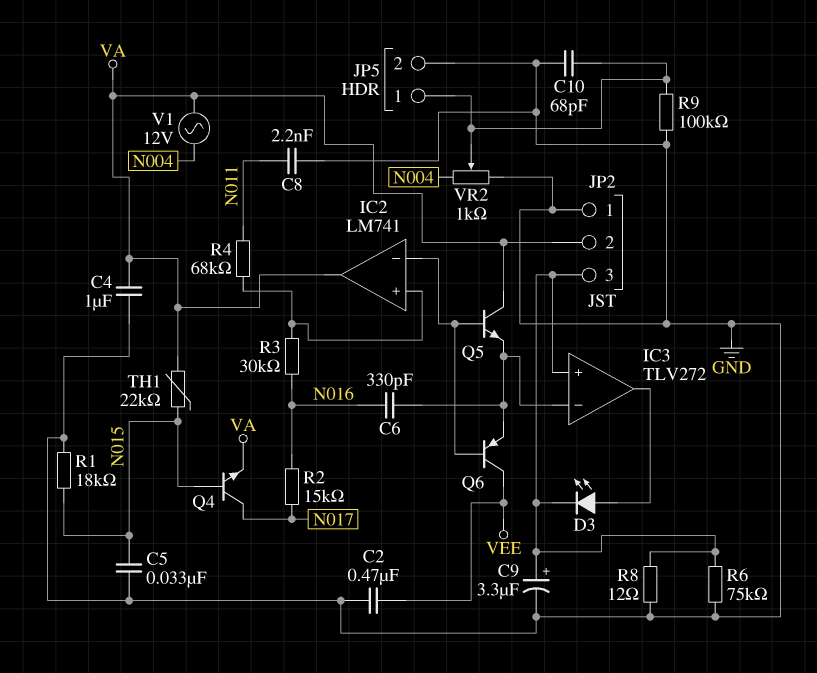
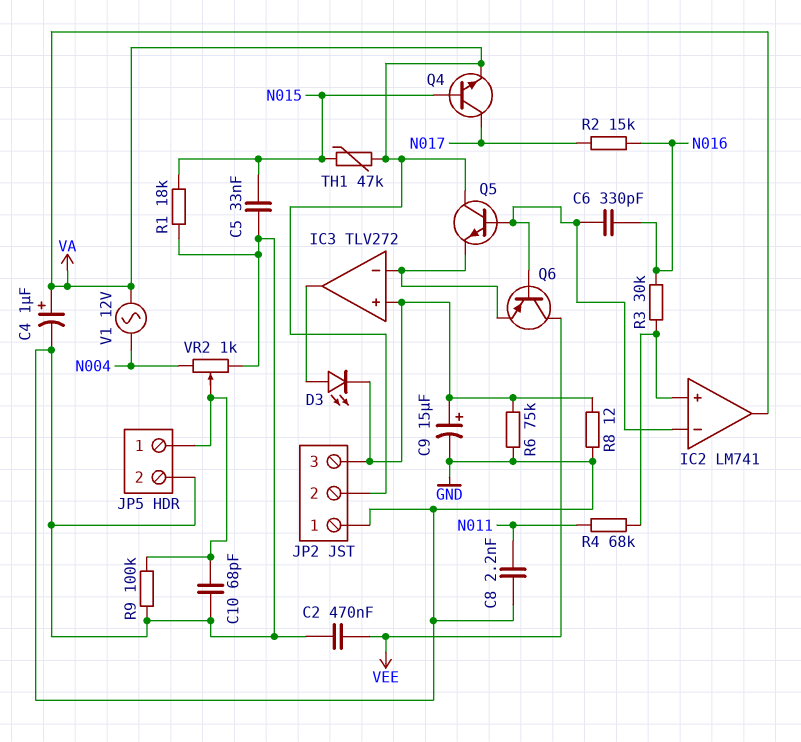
C4: 1uF (GND, VA) -> 1uF (plus VA, minus GND)
C6: 330pF (IC3/in-, N016) -> 330pF (IC2/in-, N016)
C9: 3.3uF (plus IC3/in+, minus GND) -> 15uF (plus IC3/in+, minus GND)
TH1: 22k (N015, VA) -> 47k (N015, VA)

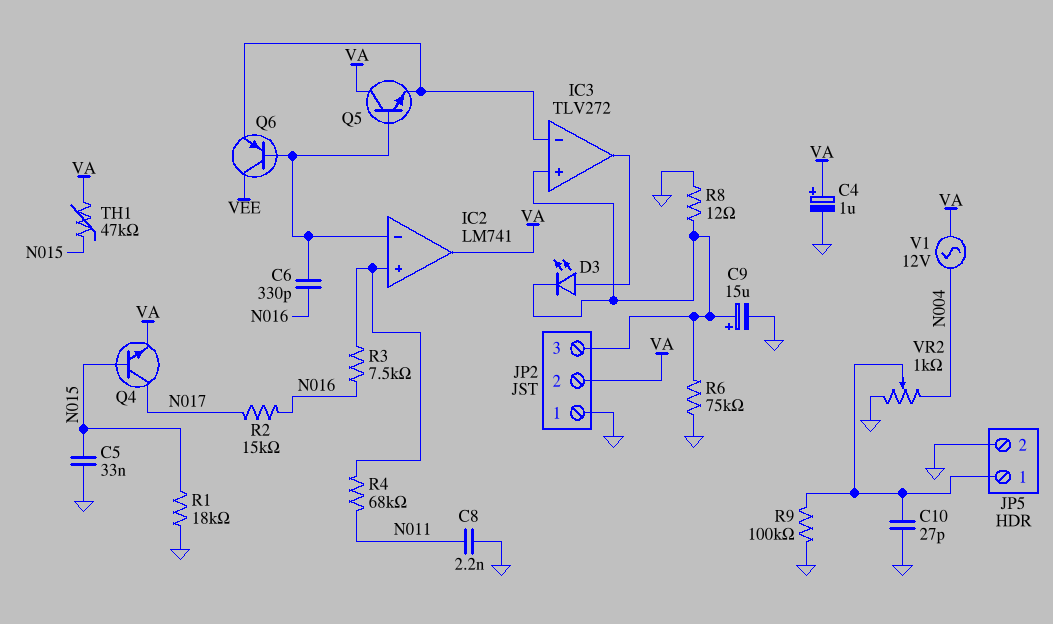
C2: 470nF (GND, VEE) -> none
C10: 68pF (GND, JP5/1) -> 27pF (GND, JP5/1)
R3: 30k (IC2/in+, N016) -> 7.5k (IC2/in+, N016)

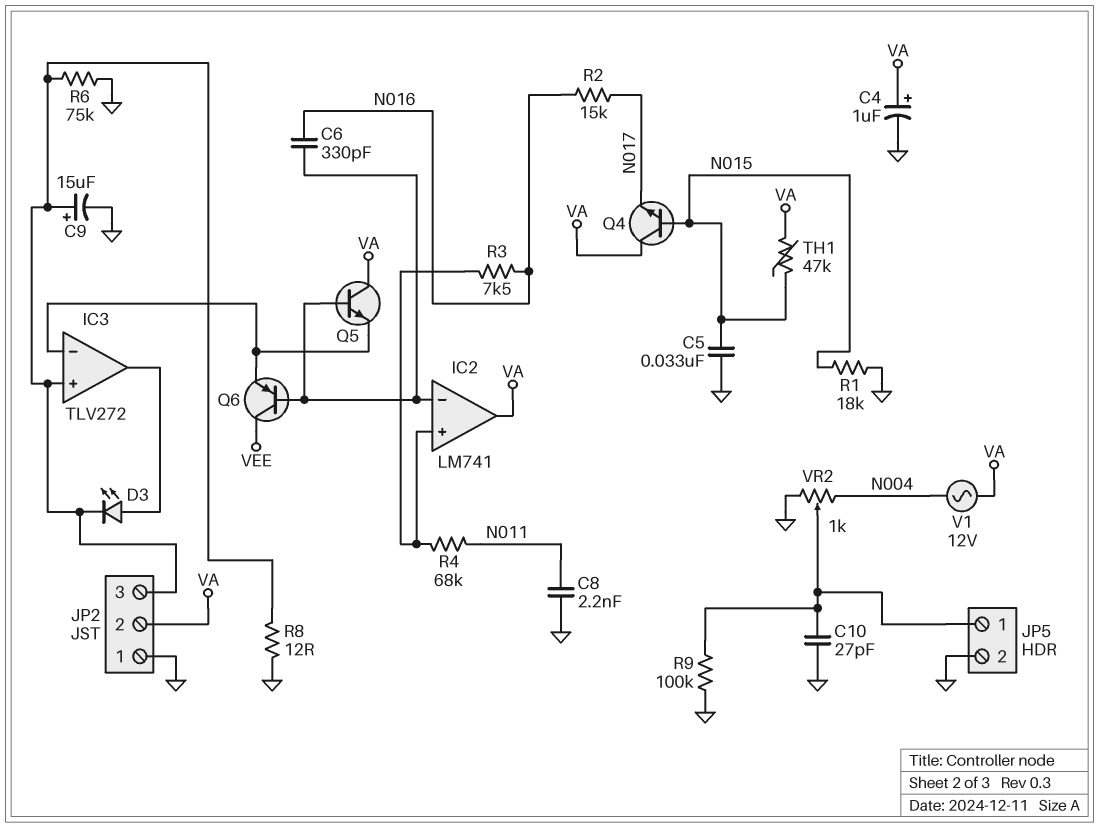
Q4: NPN (B N015, C N017, E VA) -> NPN (B N015, C VA, E N017)

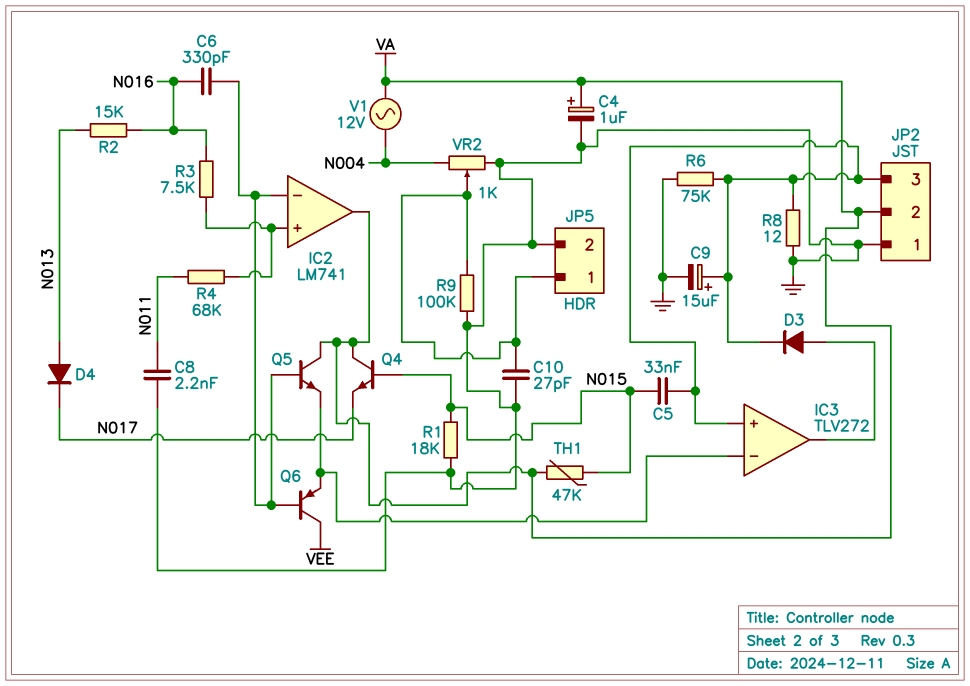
C5: 33nF (GND, N015) -> 33nF (IC3/in+, N015)
D3: LED (A IC3/out, K IC3/in+) -> diode (A IC3/out, K IC3/in+)
D4: none -> diode (A N013, K N017)
R2: 15k (N016, N017) -> 15k (N013, N016)

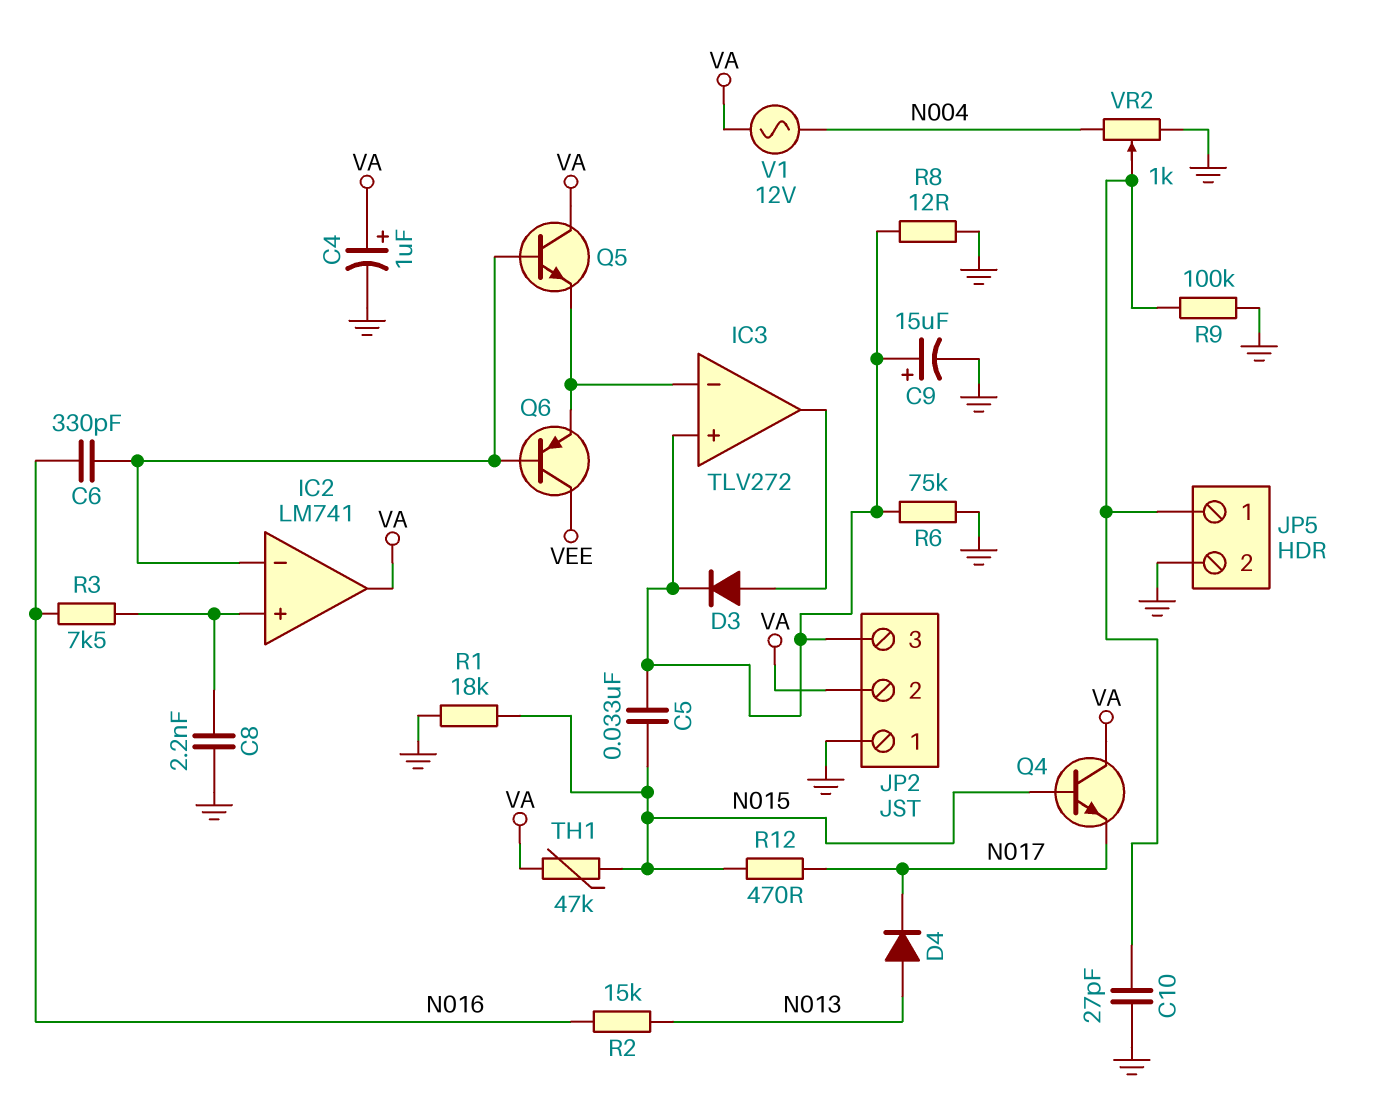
C8: 2.2nF (GND, N011) -> 2.2nF (GND, IC2/in+)
R4: 68k (IC2/in+, N011) -> none
R12: none -> 470 (N015, N017)

